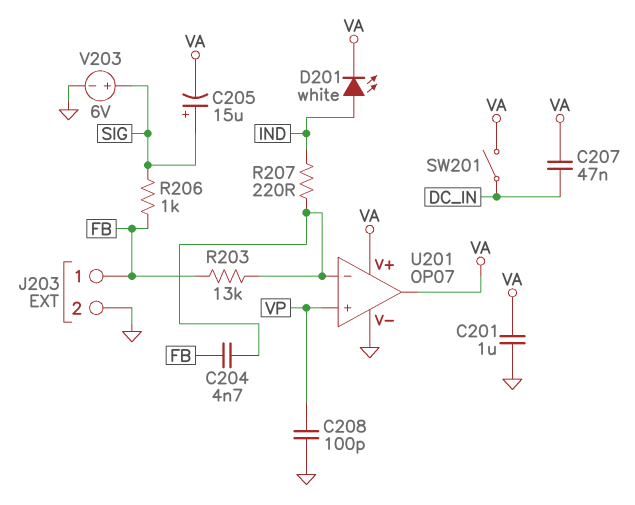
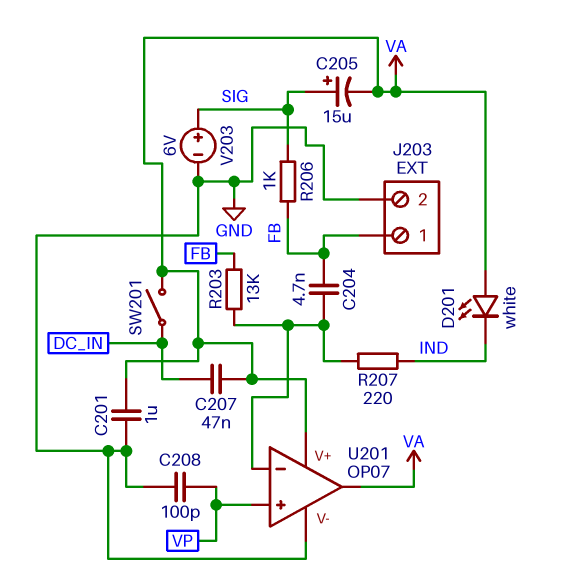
D201: LED white (A IND, K VA) -> LED white (A VA, K IND)

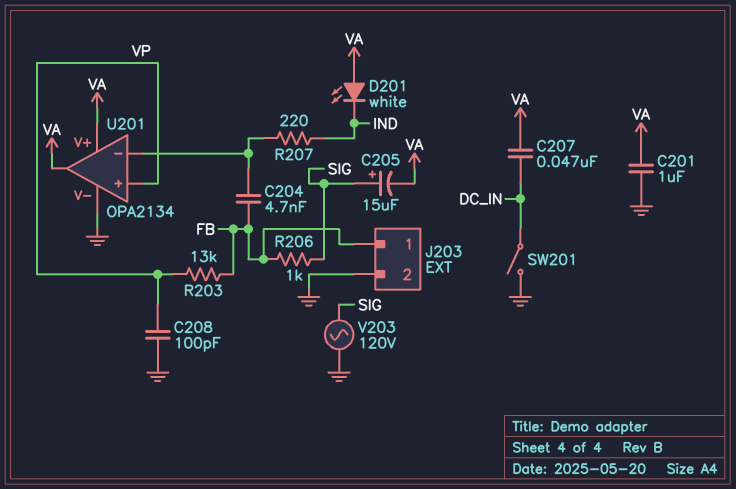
R203: 13k (FB, U201/in-) -> 13k (FB, VP)
SW201: switch (DC_IN, VA) -> switch (DC_IN, GND)
U201: OP07 -> OPA2134
V203: 6V (plus SIG, minus GND) -> AC 120V (GND, SIG)

